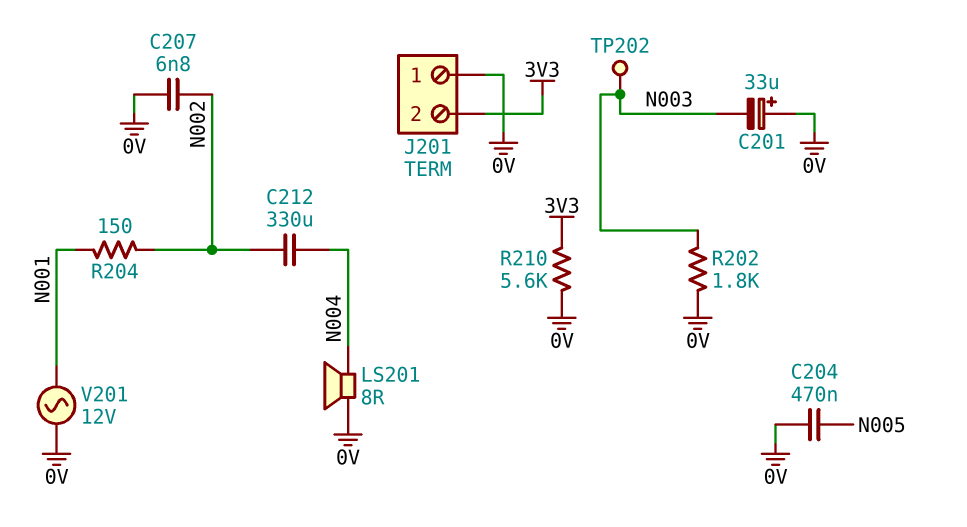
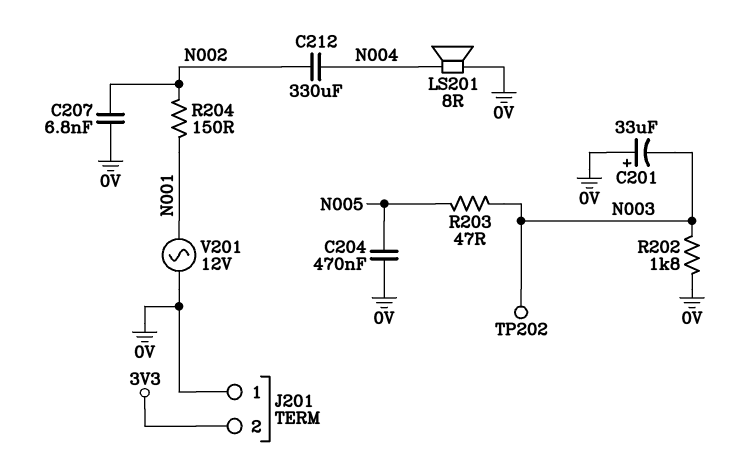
R203: none -> 47 (N003, N005)
R210: 5.6k (0V, 3V3) -> none

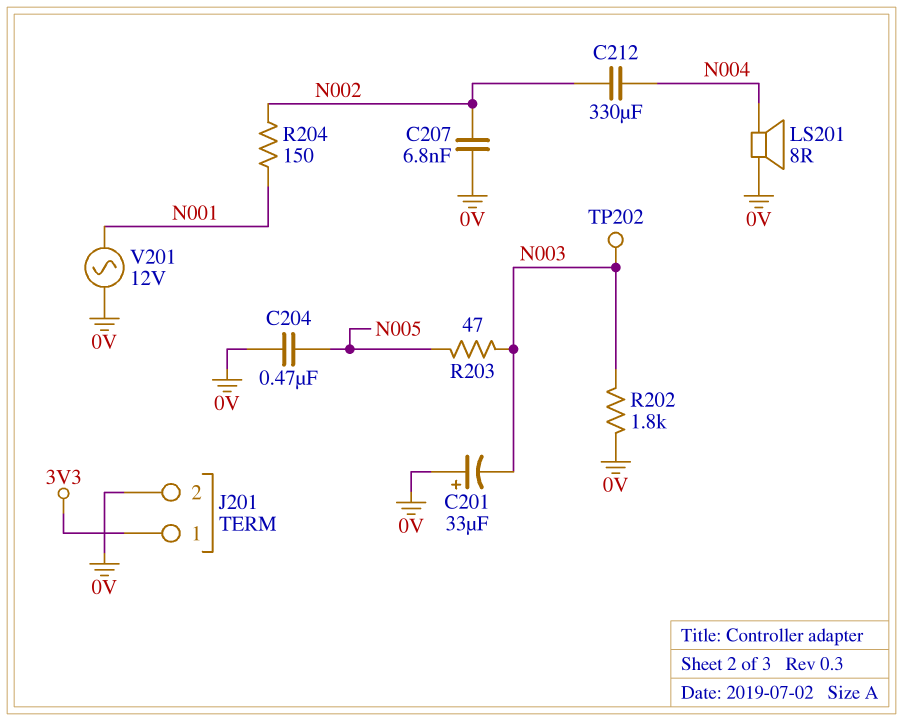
J201 pin 1: 0V -> 3V3
J201 pin 2: 3V3 -> 0V

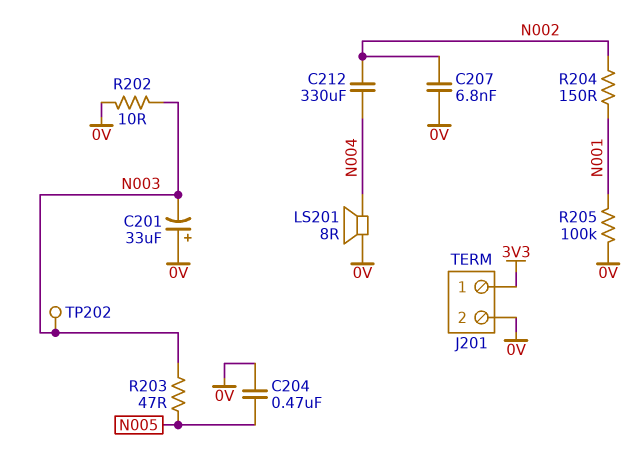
R202: 1.8k (0V, N003) -> 10 (0V, N003)
R205: none -> 100k (0V, N001)
V201: AC 12V (0V, N001) -> none

